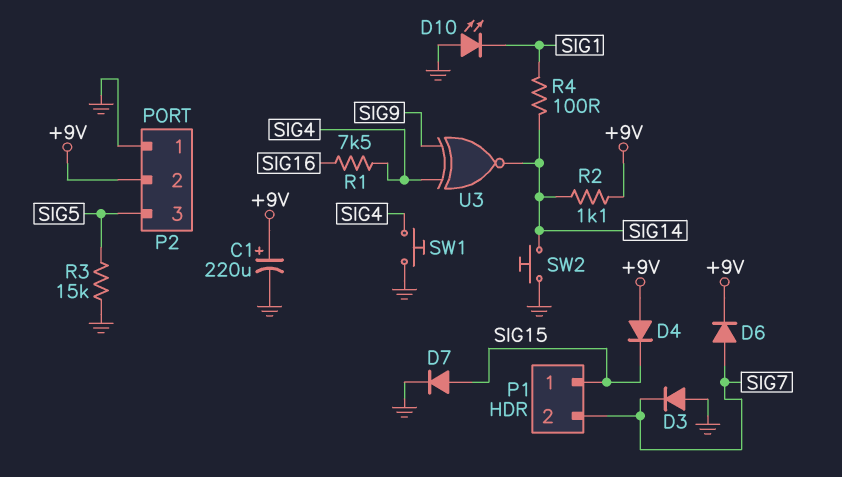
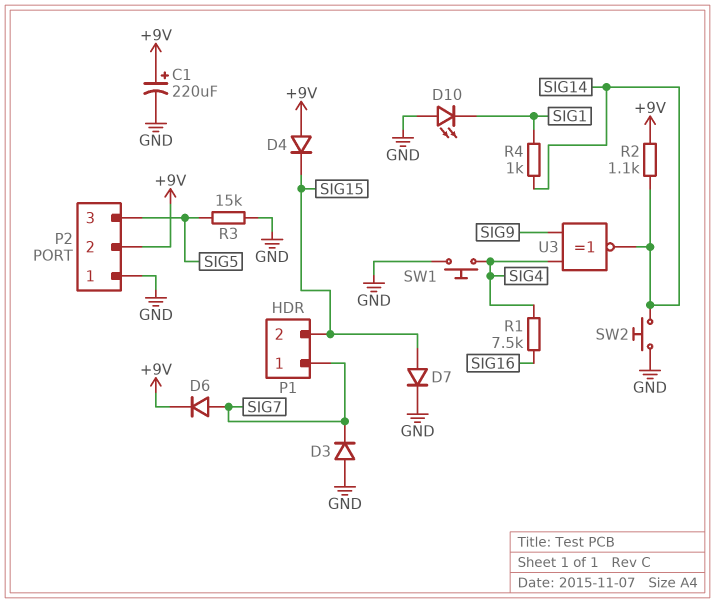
P1 pin 1: SIG15 -> SIG7
P1 pin 2: SIG7 -> SIG15
R4: 100 (SIG1, SIG14) -> 1k (SIG1, SIG14)

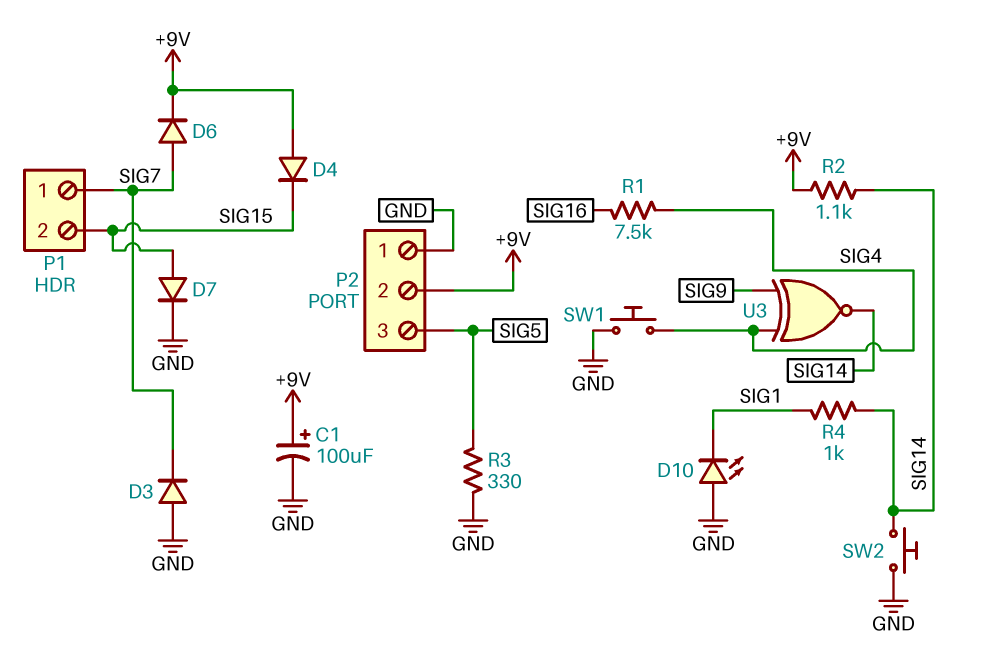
C1: 220uF (plus +9V, minus GND) -> 100uF (plus +9V, minus GND)
R3: 15k (GND, SIG5) -> 330 (GND, SIG5)

